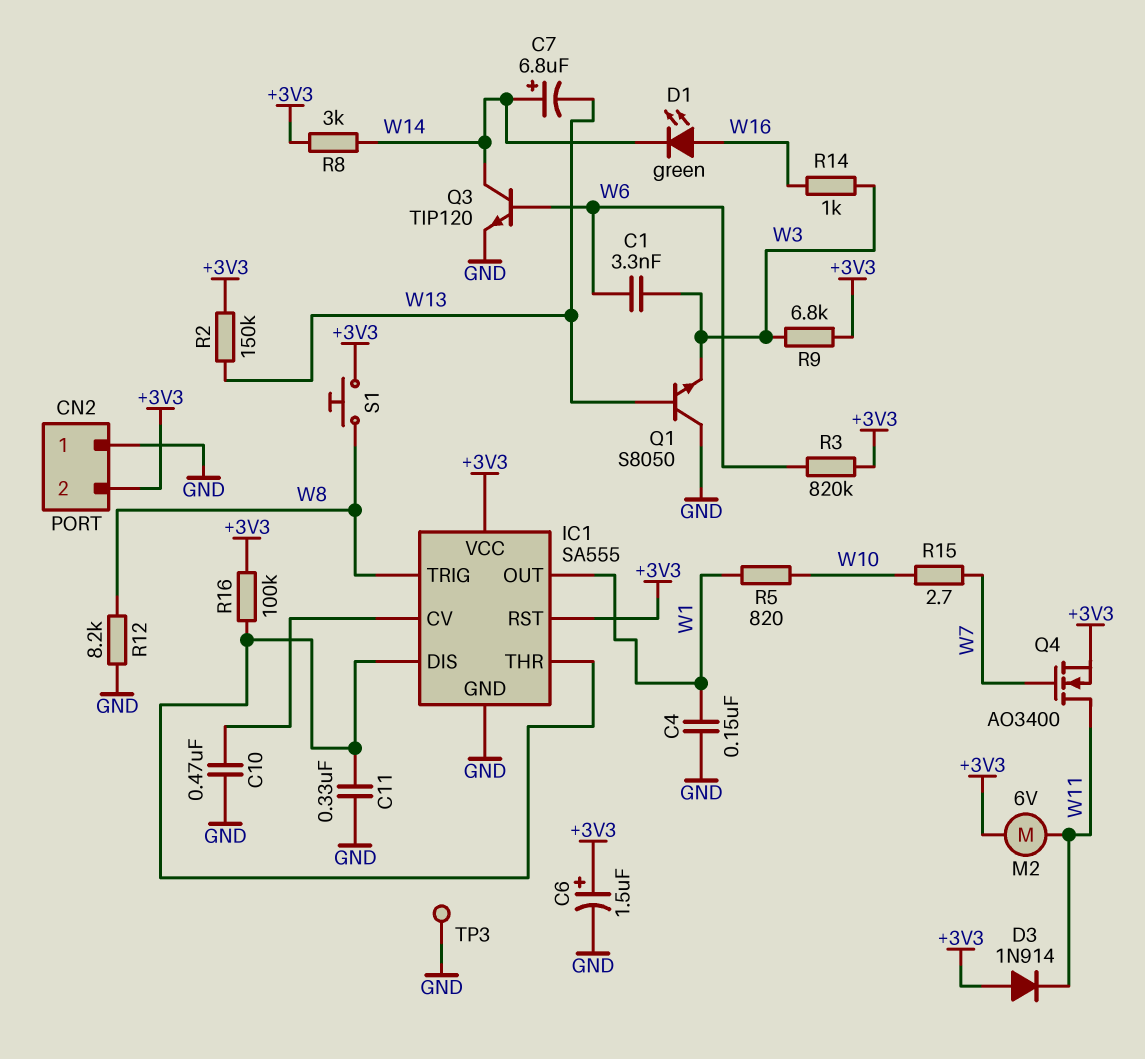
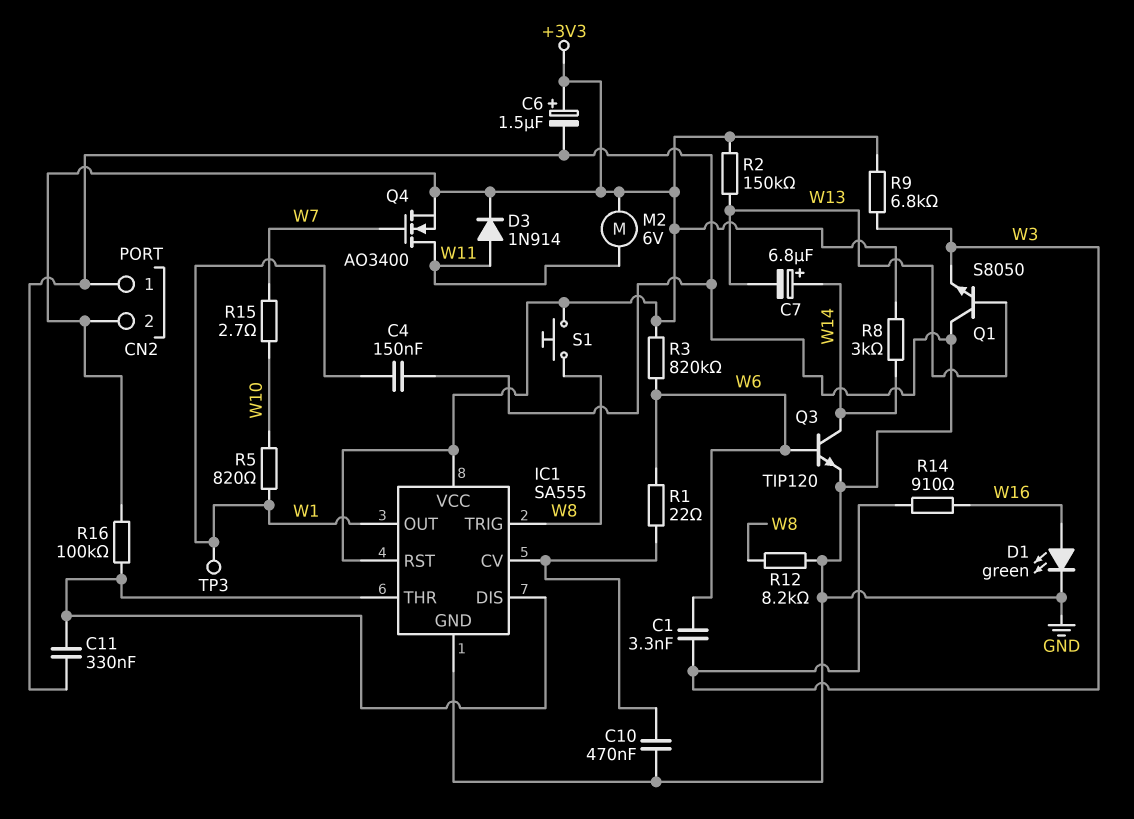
D1: LED green (A W16, K W14) -> LED green (A W16, K GND)
D3: diode 1N914 (A +3V3, K W11) -> diode 1N914 (A W11, K +3V3)
R1: none -> 22 (IC1/CV, W6)
R14: 1k (W3, W16) -> 910 (W3, W16)
TP3: test point (GND) -> test point (W1)

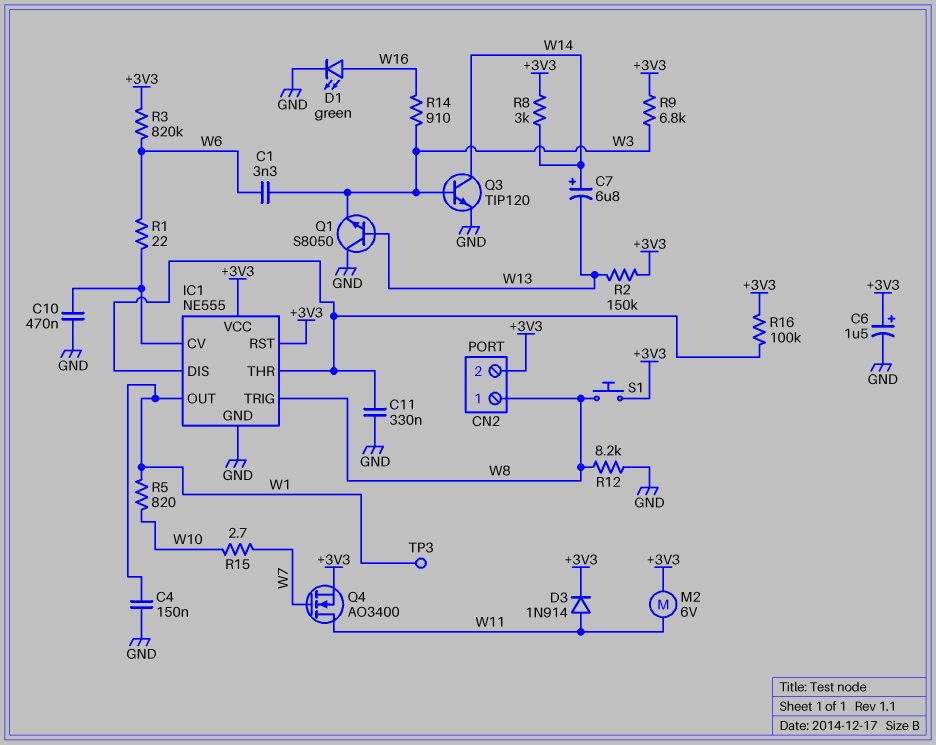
CN2 pin 1: GND -> W8
IC1: SA555 -> NE555
Q3: NPN TIP120 (B W6, C W14, E GND) -> NPN TIP120 (B W3, C W14, E GND)

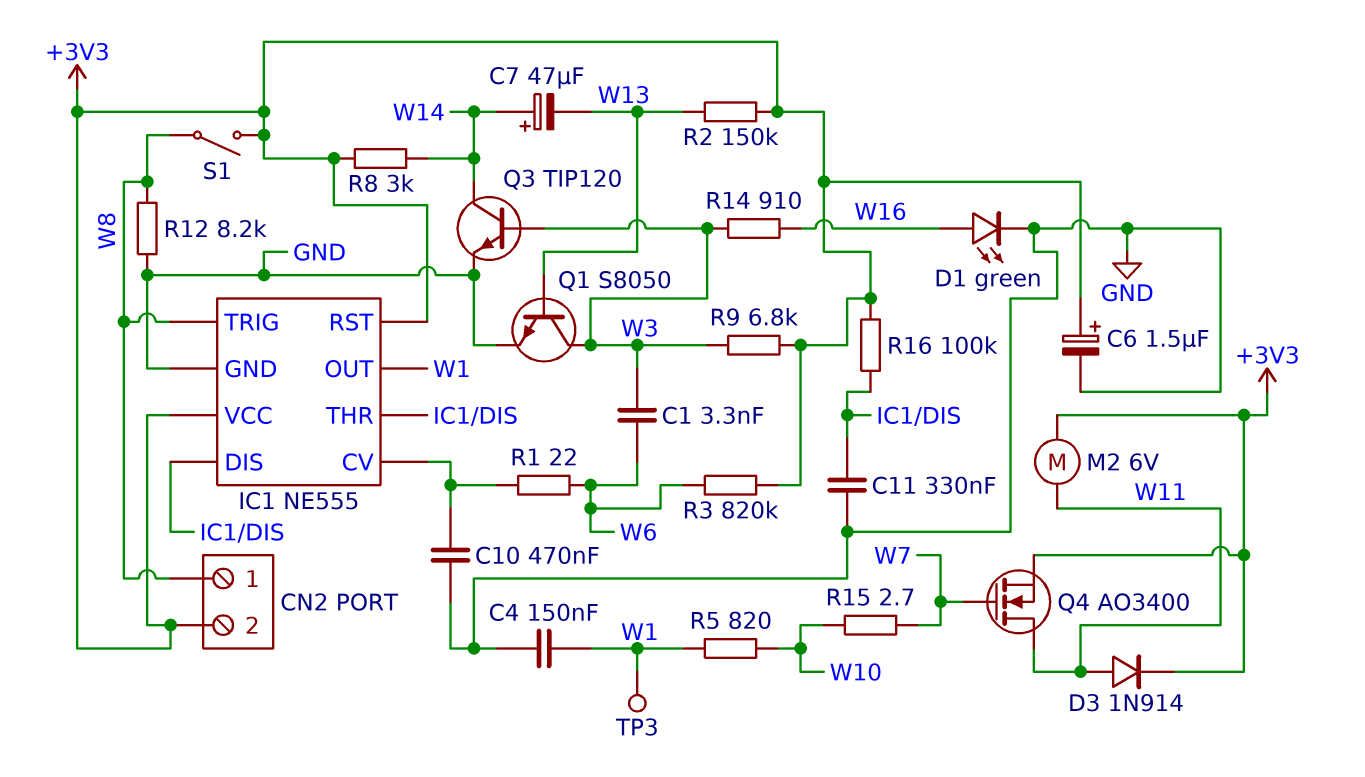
C7: 6.8uF (plus W14, minus W13) -> 47uF (plus W14, minus W13)
Q1: NPN S8050 (B W13, C GND, E W3) -> NPN S8050 (B W13, C W3, E GND)
S1: button (+3V3, W8) -> switch (+3V3, W8)

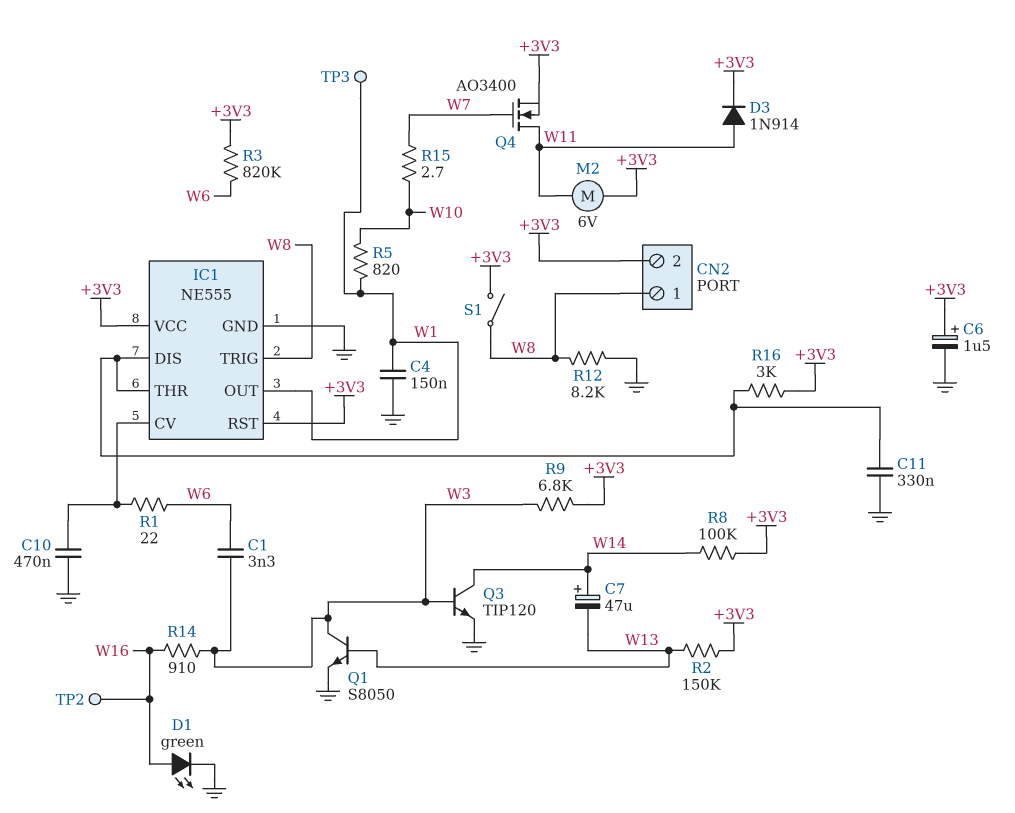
R8: 3k (+3V3, W14) -> 100k (+3V3, W14)
R16: 100k (+3V3, IC1/DIS) -> 3k (+3V3, IC1/DIS)
TP2: none -> test point (W16)

